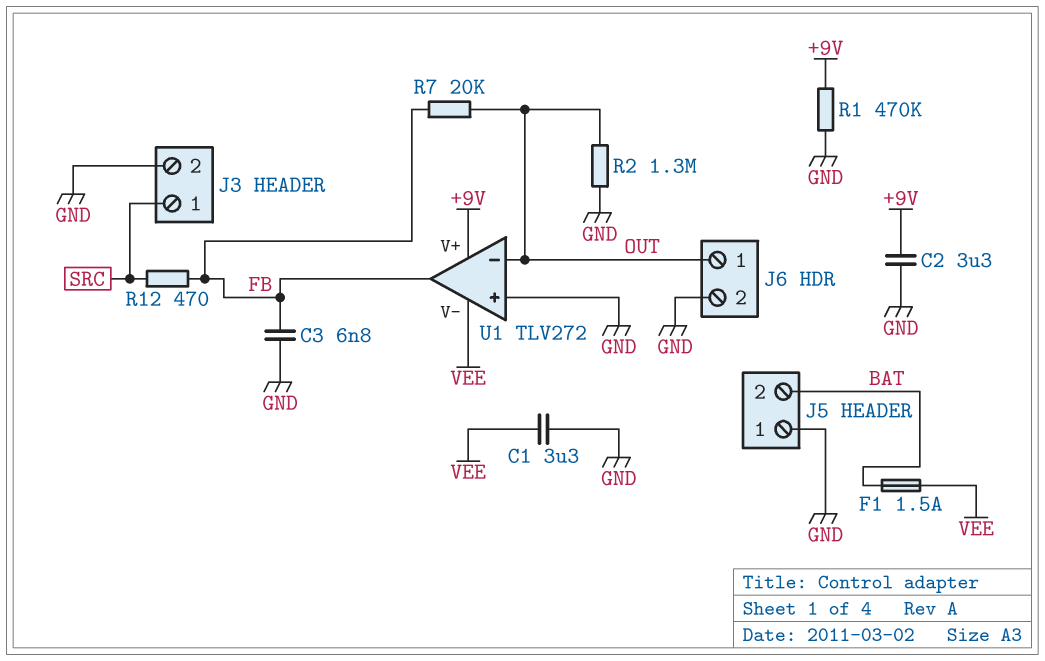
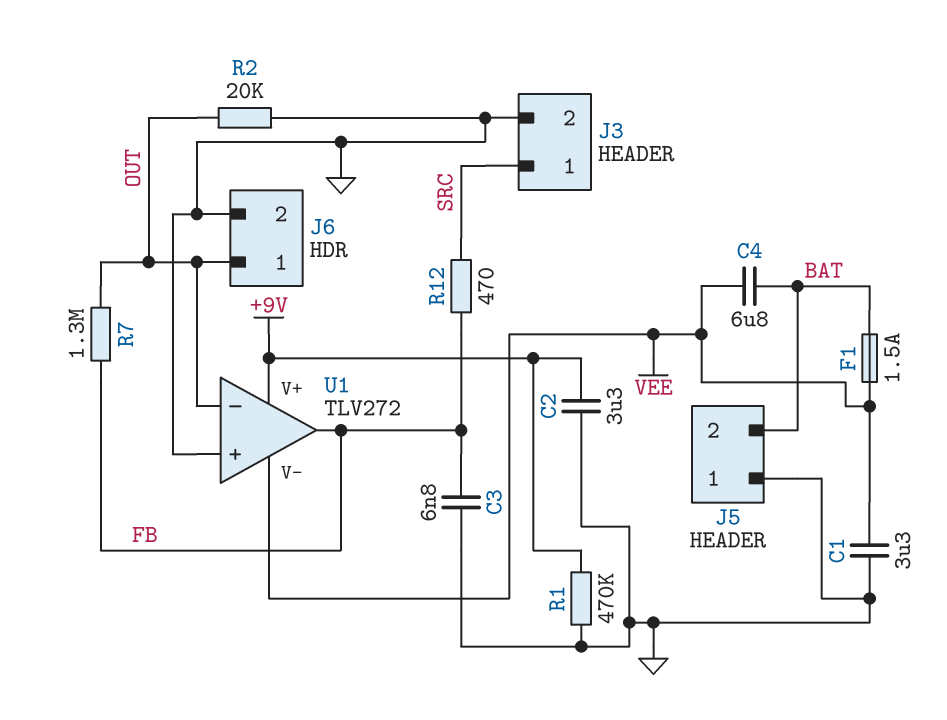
C4: none -> 6.8uF (BAT, VEE)
R2: 1.3M (GND, OUT) -> 20k (GND, OUT)
R7: 20k (FB, OUT) -> 1.3M (FB, OUT)

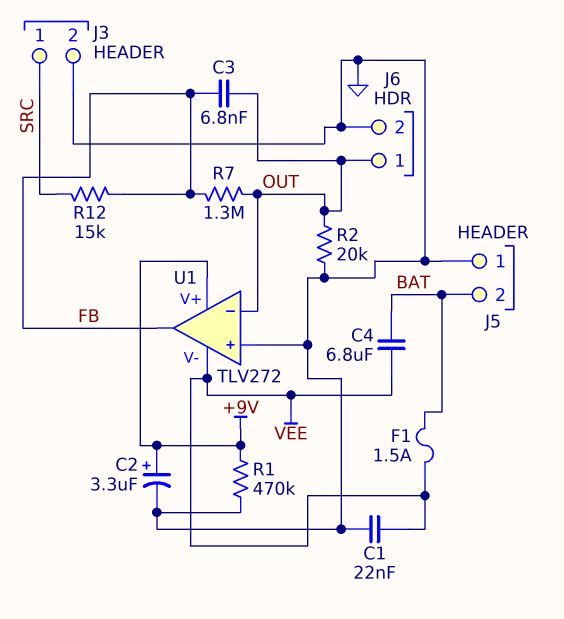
C1: 3.3uF (GND, VEE) -> 22nF (GND, VEE)
C2: 3.3uF (+9V, GND) -> 3.3uF (plus +9V, minus GND)
C3: 6.8nF (FB, GND) -> 6.8nF (FB, OUT)
R12: 470 (FB, SRC) -> 15k (FB, SRC)

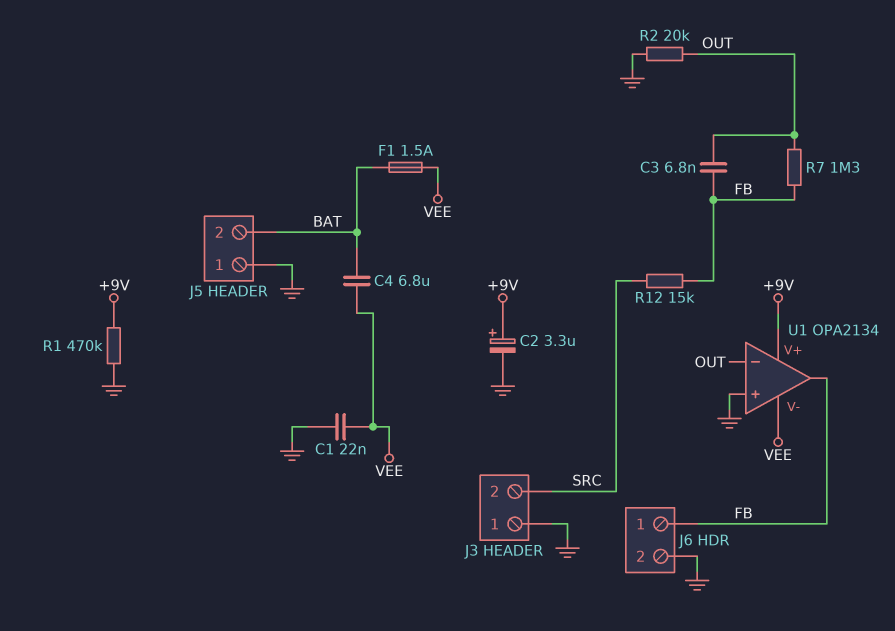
J3 pin 1: SRC -> GND
J3 pin 2: GND -> SRC
J6 pin 1: OUT -> FB
U1: TLV272 -> OPA2134

